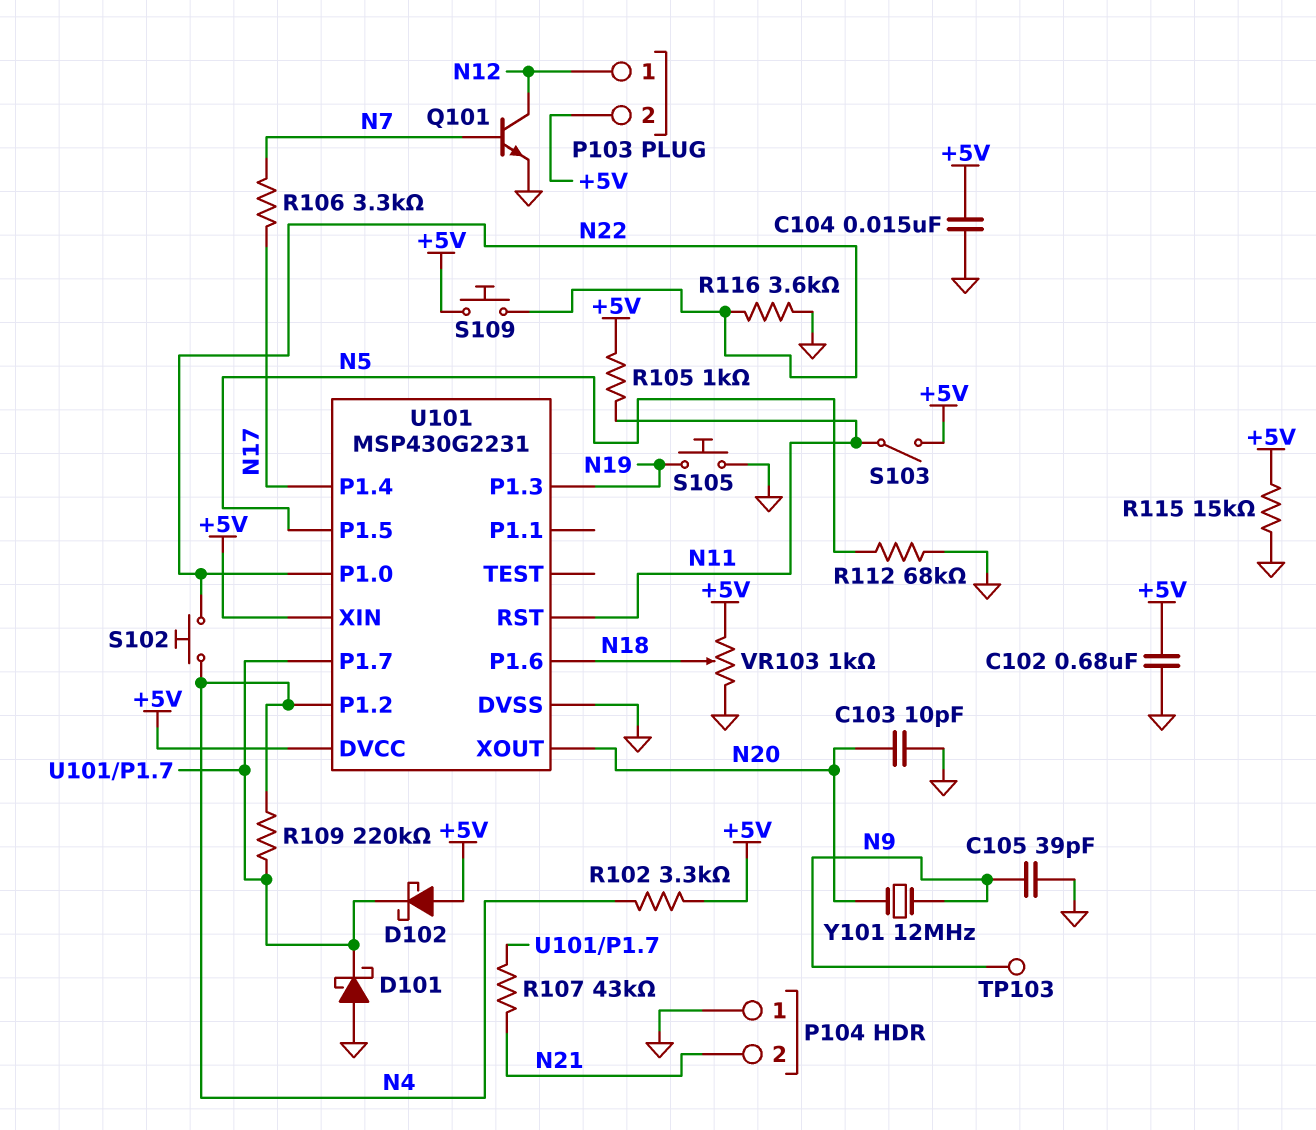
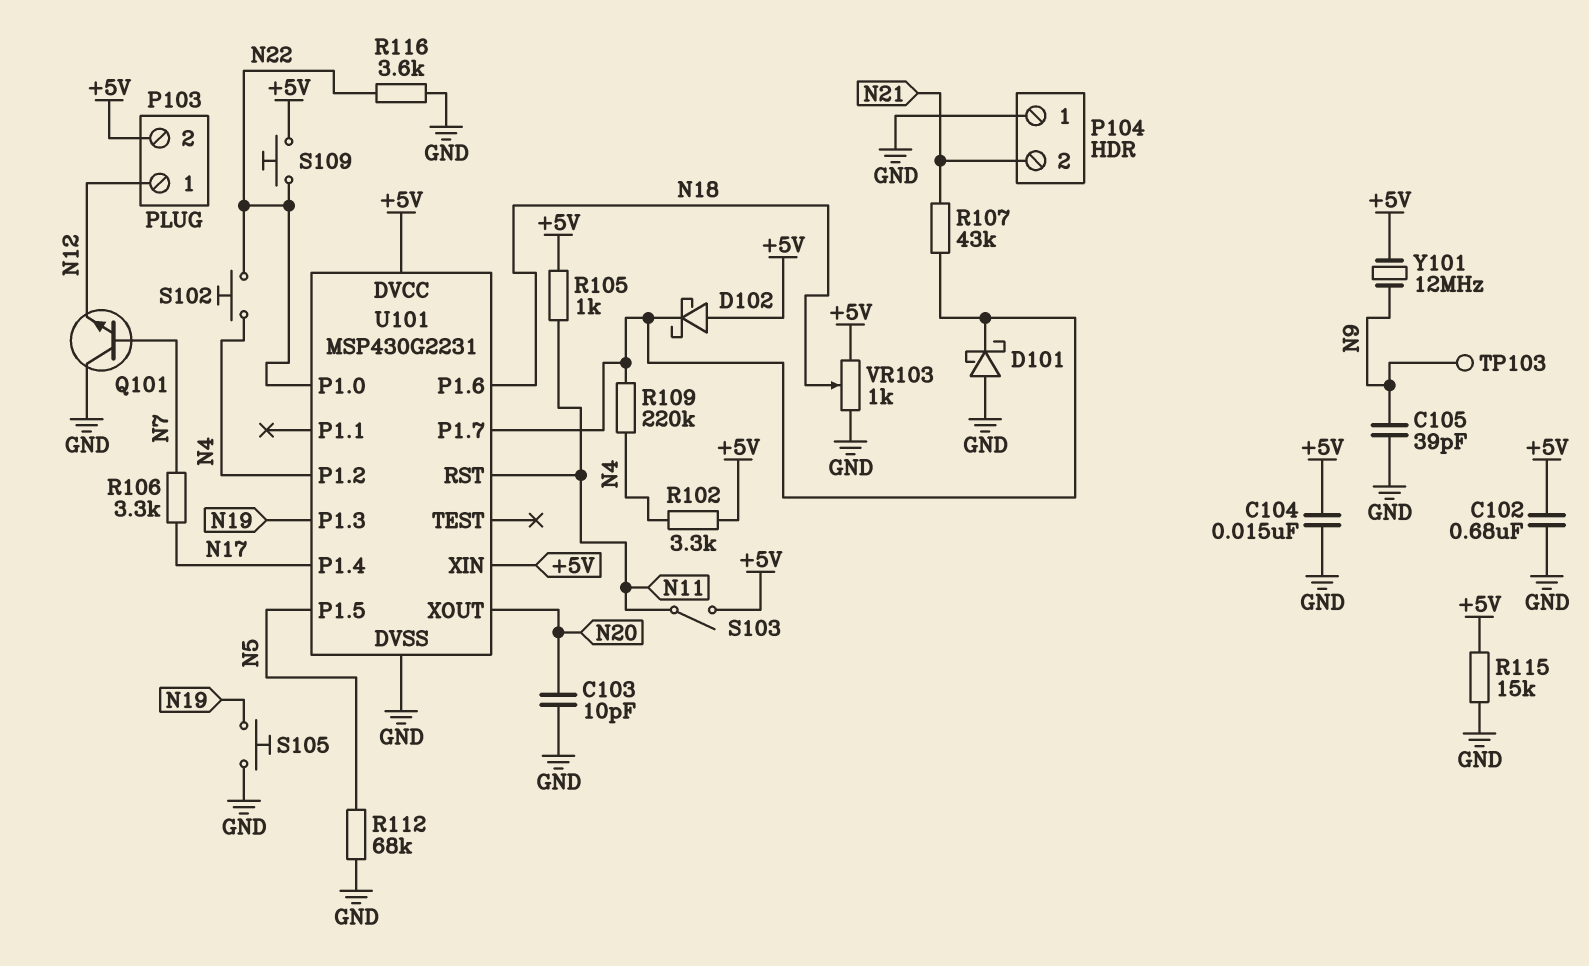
Q101: NPN (B N7, C N12, E GND) -> NPN (B N7, C GND, E N12)
Y101: 12MHz (N9, N20) -> 12MHz (+5V, N9)

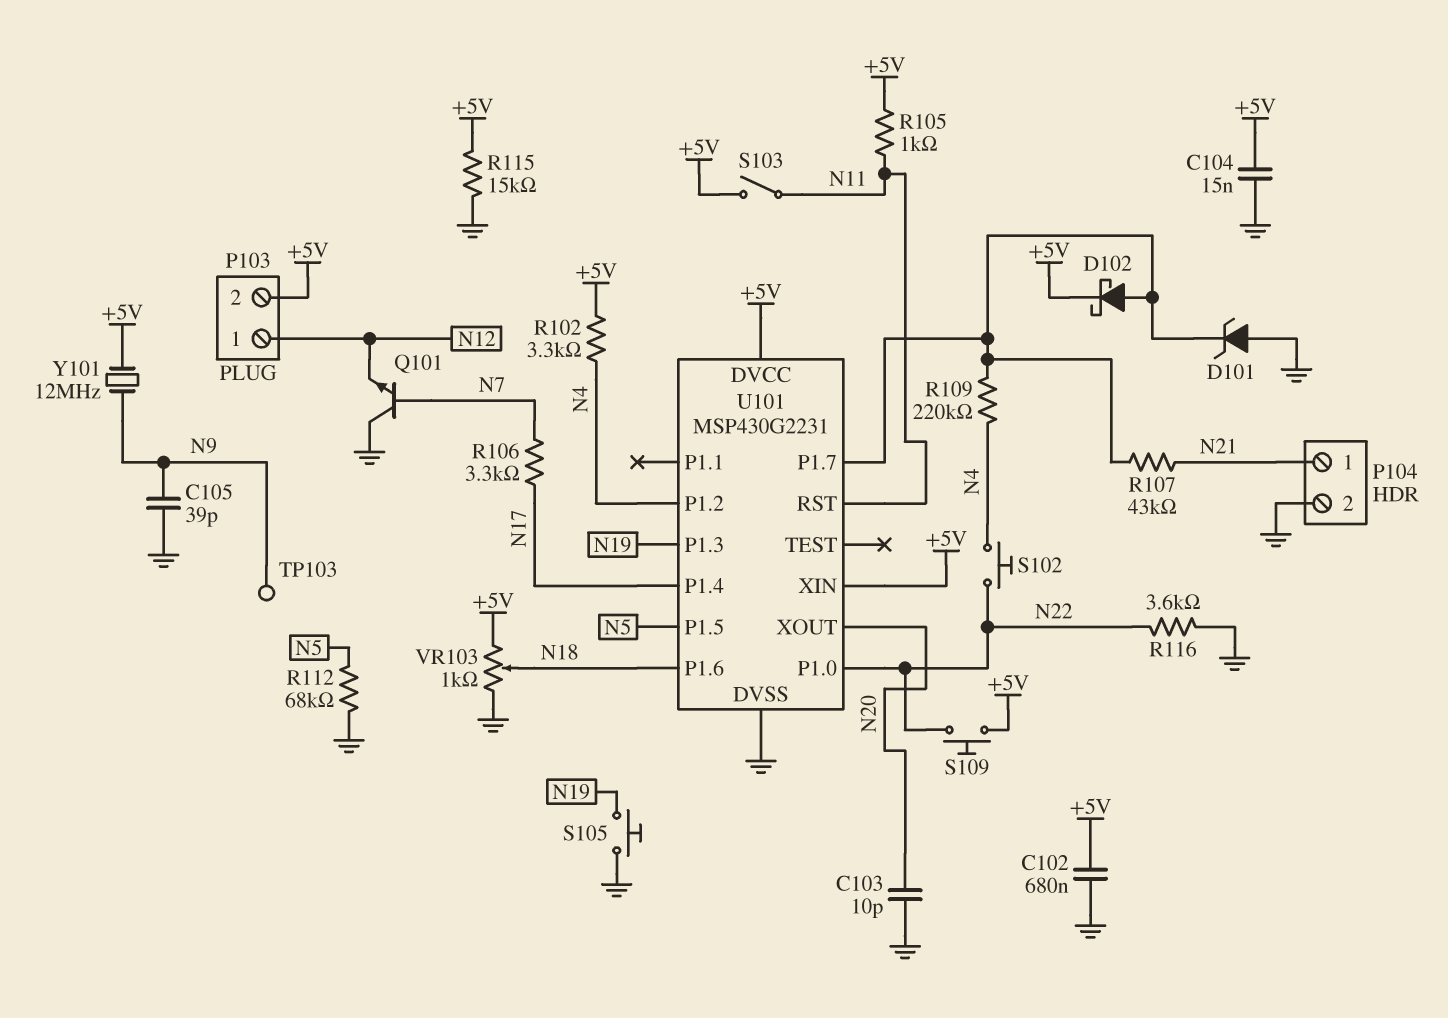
D101: schottky (A GND, K U101/P1.7) -> zener (A GND, K U101/P1.7)
D102: schottky (A +5V, K U101/P1.7) -> schottky (A U101/P1.7, K +5V)
P104 pin 1: GND -> N21
P104 pin 2: N21 -> GND

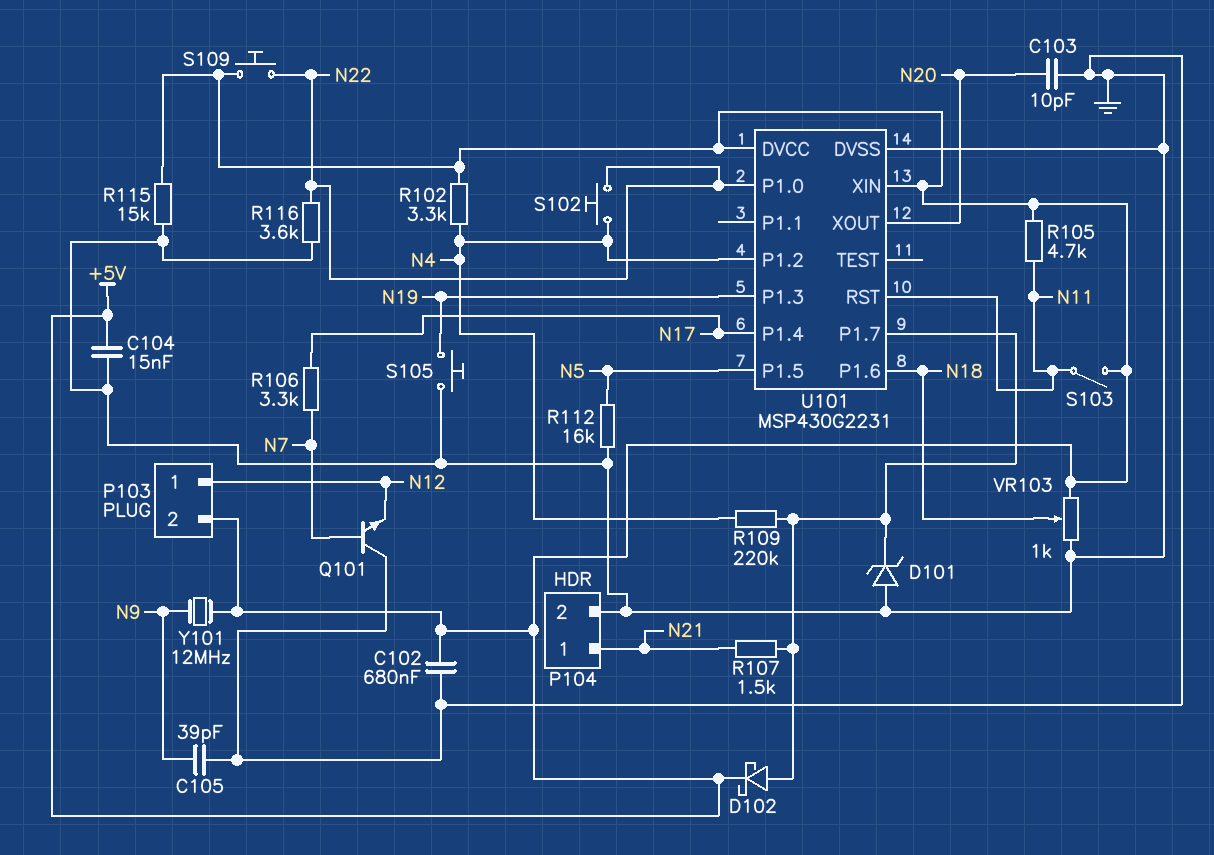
R105: 1k (+5V, N11) -> 4.7k (+5V, N11)
R107: 43k (N21, U101/P1.7) -> 1.5k (N21, U101/P1.7)
R112: 68k (GND, N5) -> 16k (GND, N5)
TP103: test point (N9) -> none

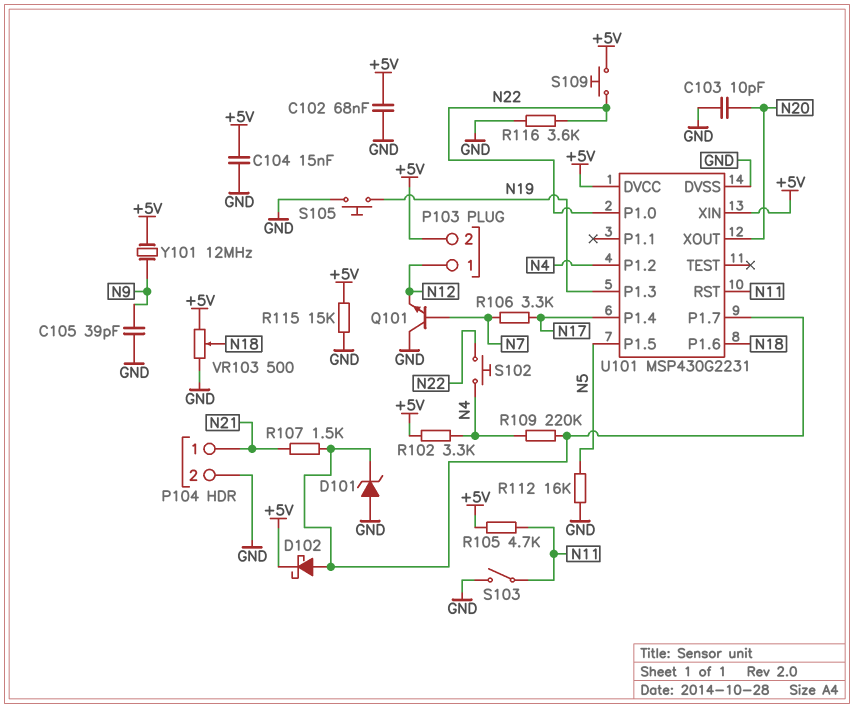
C102: 680nF (+5V, GND) -> 68nF (+5V, GND)
S103: switch (+5V, N11) -> switch (GND, N11)
VR103: 1k (+5V, GND, wiper N18) -> 500 (+5V, GND, wiper N18)

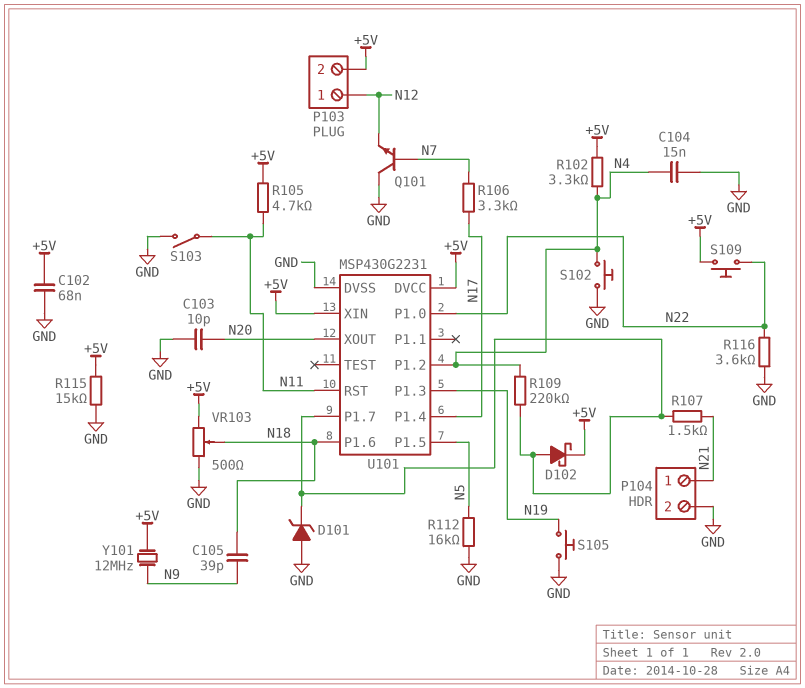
C104: 15nF (+5V, GND) -> 15nF (GND, N4)
C105: 39pF (GND, N9) -> 39pF (N9, N18)
S102: button (N4, N22) -> button (GND, N4)

